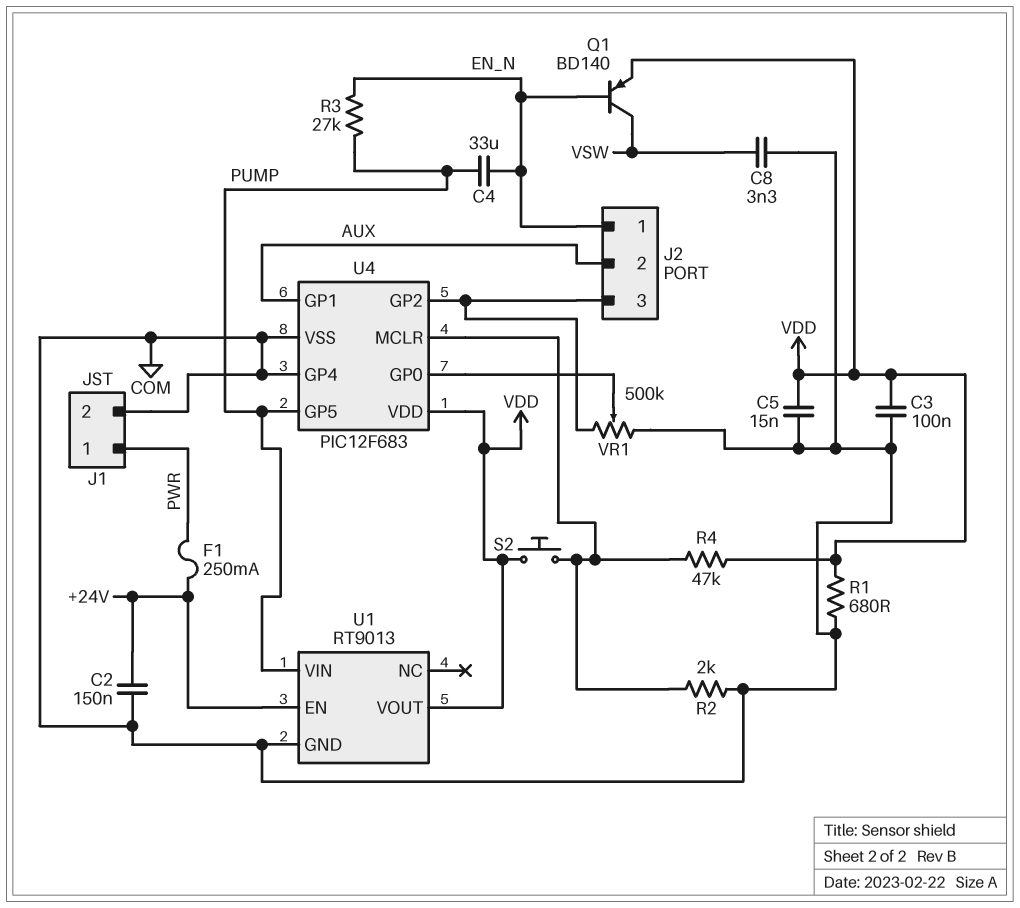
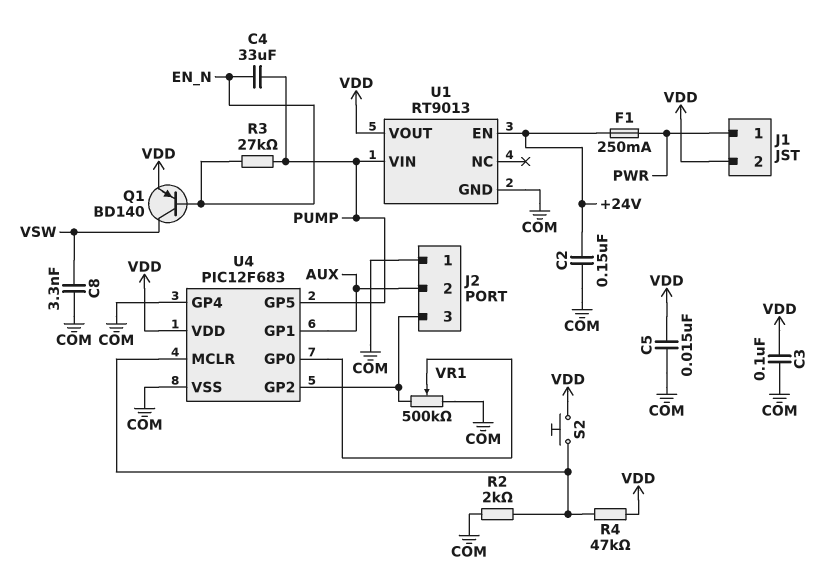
J1 pin 2: COM -> VDD
J2 pin 1: EN_N -> COM
R1: 680 (COM, VDD) -> none

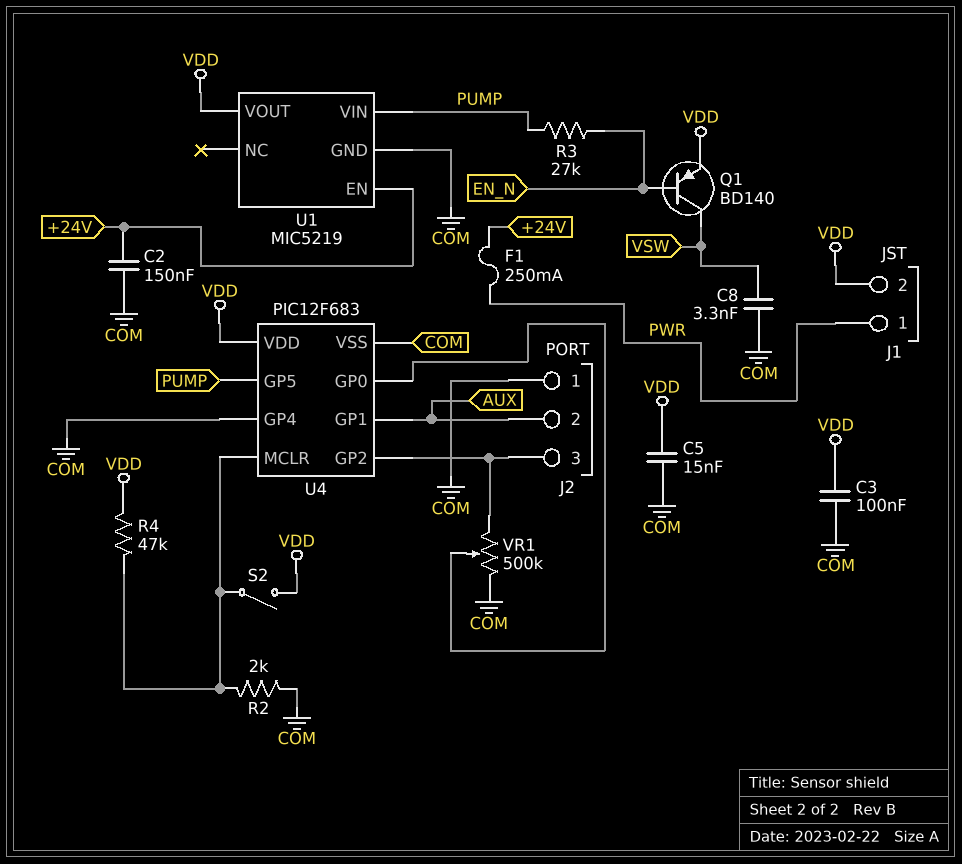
C4: 33uF (EN_N, PUMP) -> none
S2: button (U4/MCLR, VDD) -> switch (U4/MCLR, VDD)
U1: RT9013 -> MIC5219

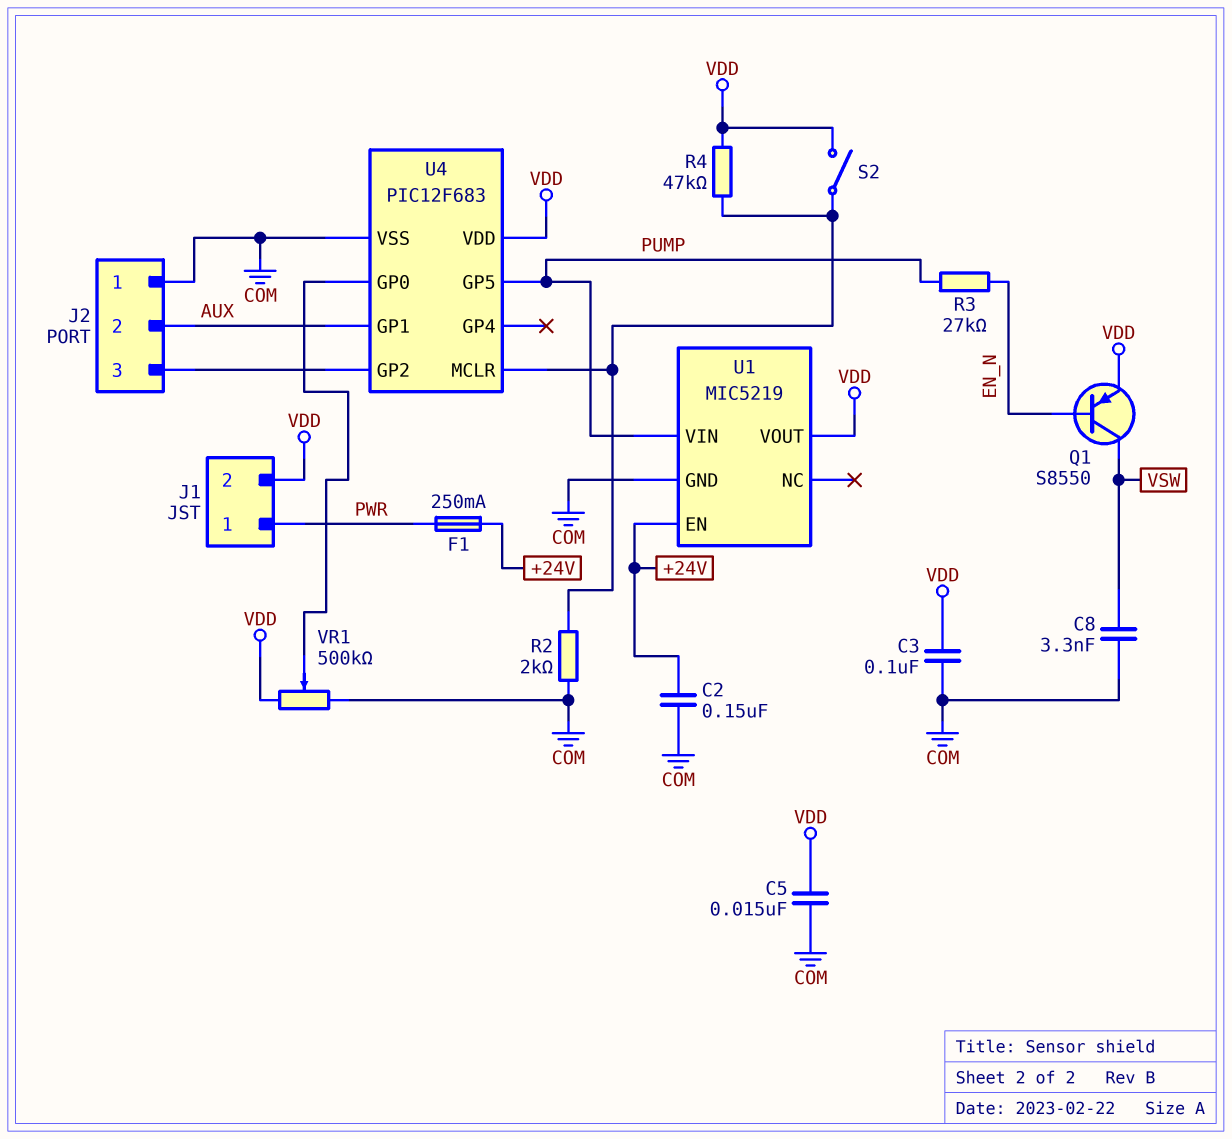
Q1: PNP BD140 (B EN_N, C VSW, E VDD) -> PNP S8550 (B EN_N, C VSW, E VDD)
U4 pin GP4: COM -> none
VR1: 500k (COM, J2/3, wiper U4/GP0) -> 500k (COM, VDD, wiper U4/GP0)

